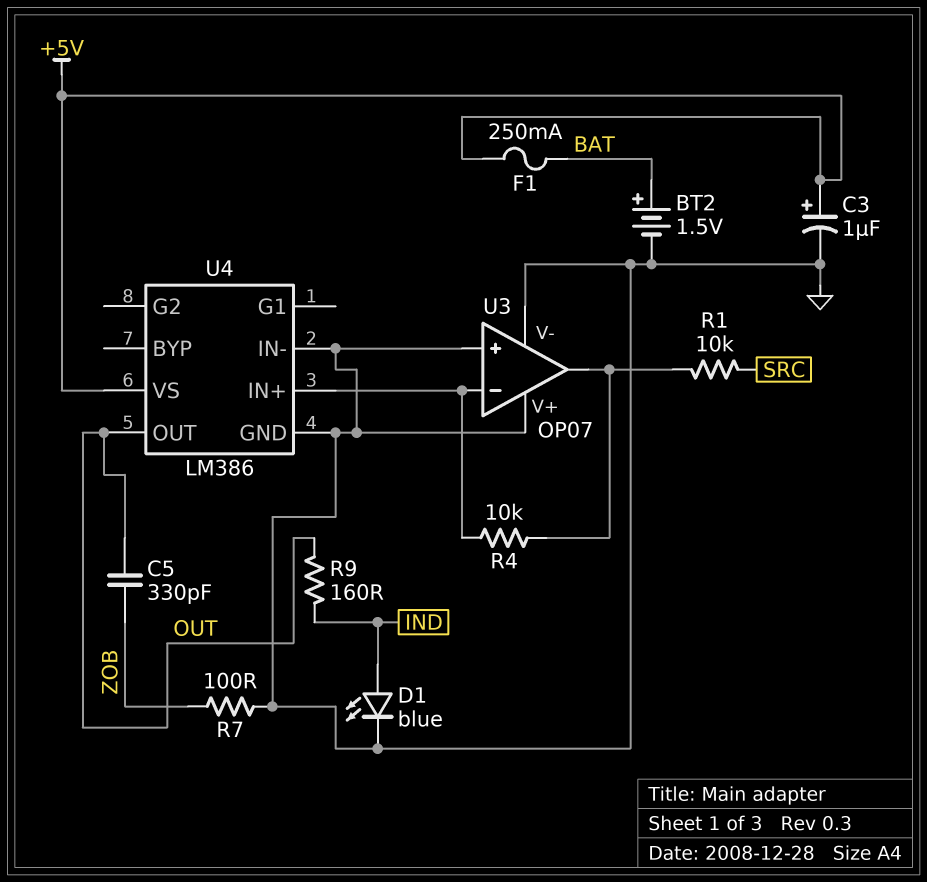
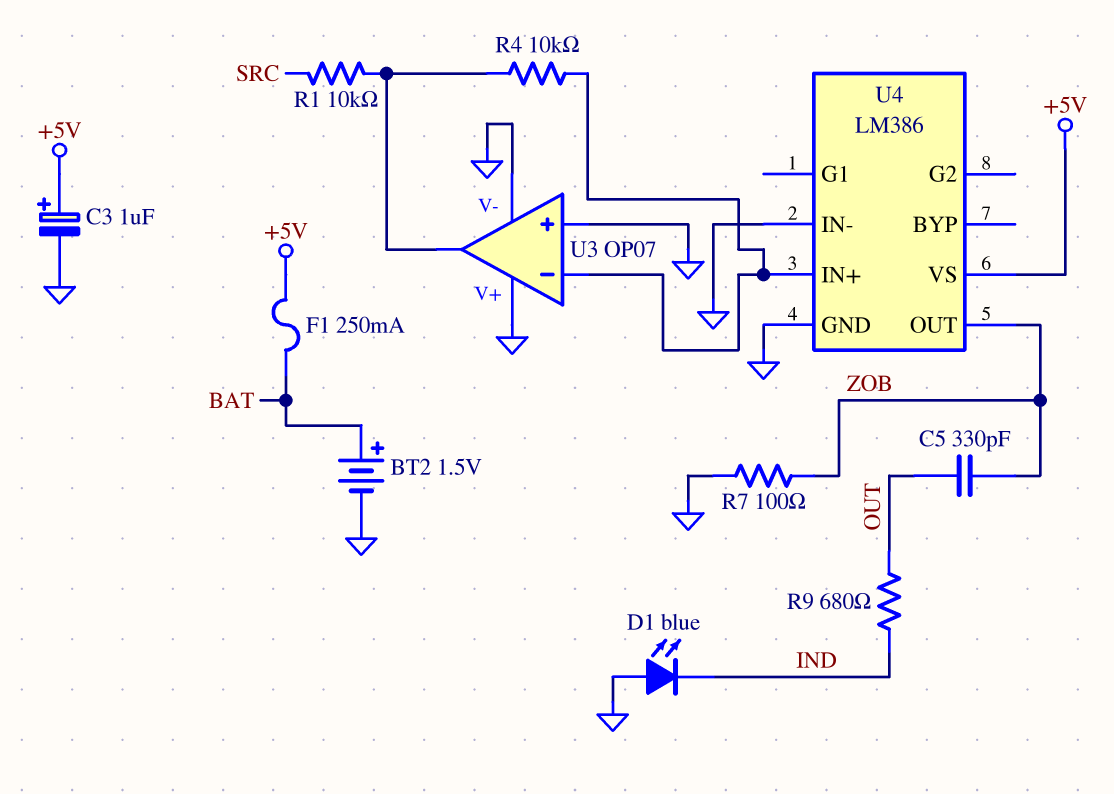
D1: LED blue (A IND, K GND) -> LED blue (A GND, K IND)
R9: 160 (IND, OUT) -> 680 (IND, OUT)
U4 pin OUT: OUT -> ZOB

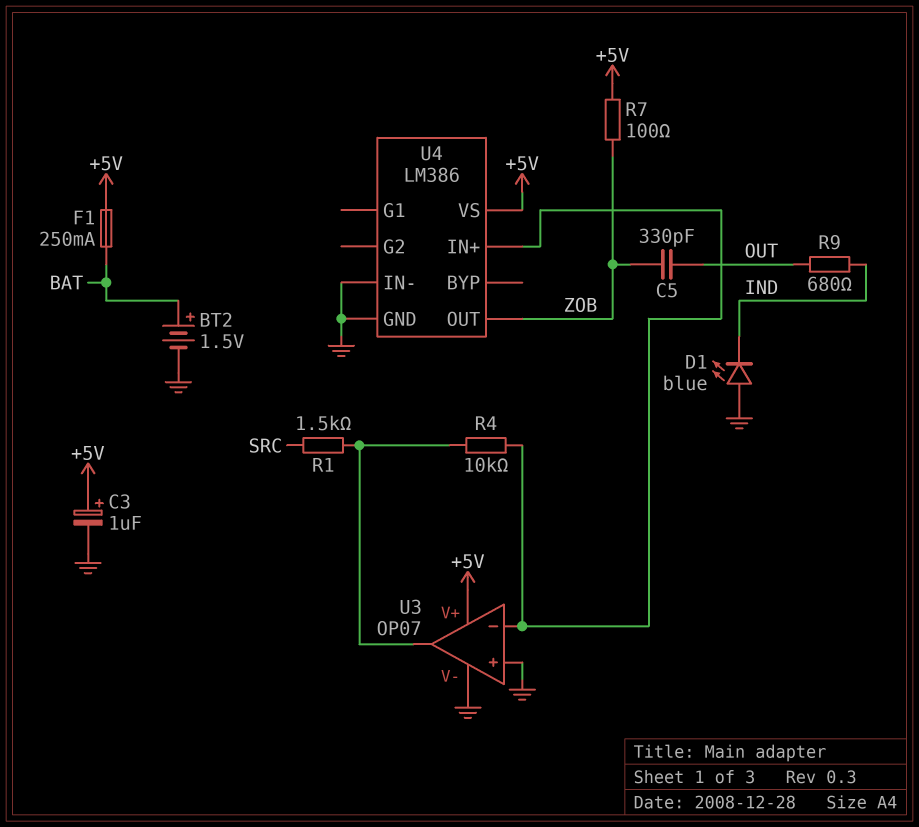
R1: 10k (SRC, U3/out) -> 1.5k (SRC, U3/out)
R7: 100 (GND, ZOB) -> 100 (+5V, ZOB)
U3 pin V+: GND -> +5V

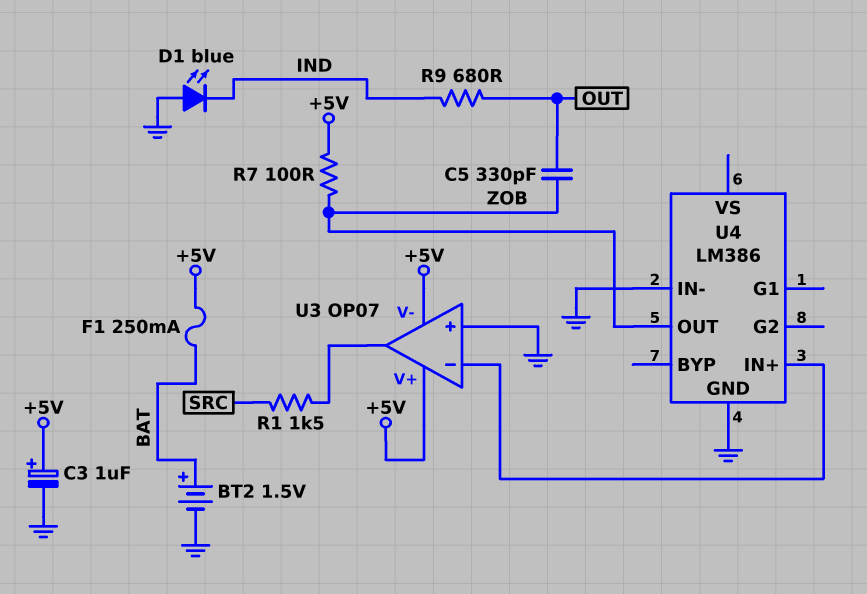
R4: 10k (U3/in-, U3/out) -> none
U3 pin V-: GND -> +5V
U4 pin VS: +5V -> none

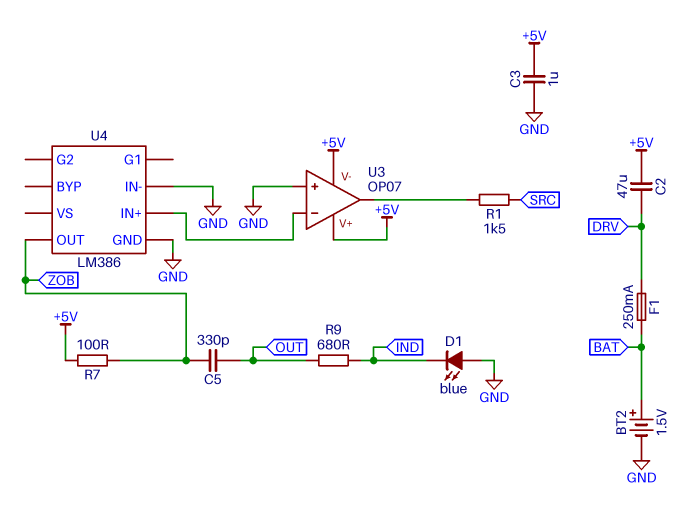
C2: none -> 47uF (+5V, DRV)
C3: 1uF (plus +5V, minus GND) -> 1uF (+5V, GND)
F1: 250mA (+5V, BAT) -> 250mA (BAT, DRV)

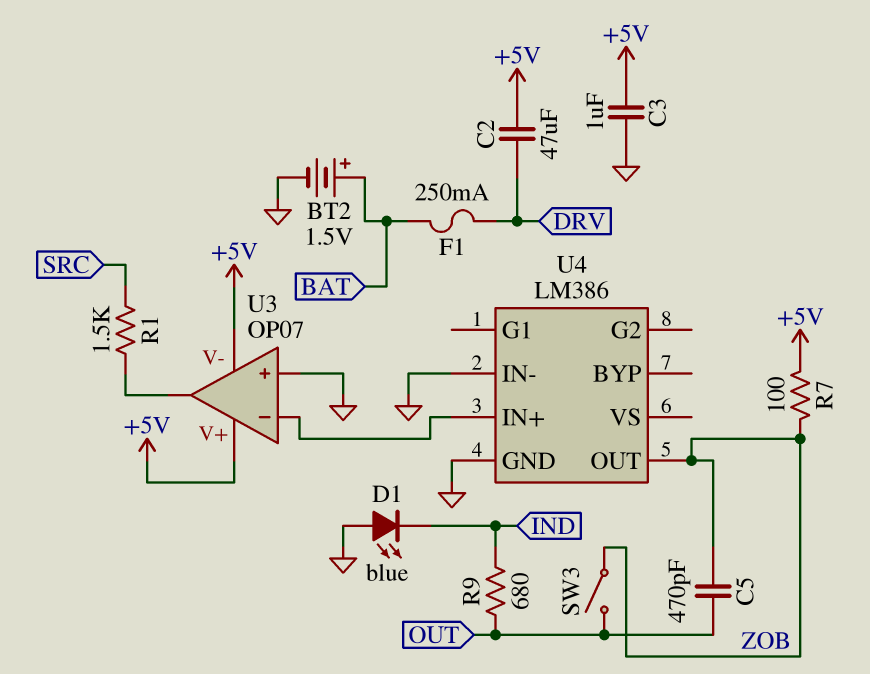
C5: 330pF (OUT, ZOB) -> 470pF (OUT, ZOB)
SW3: none -> switch (OUT, ZOB)

